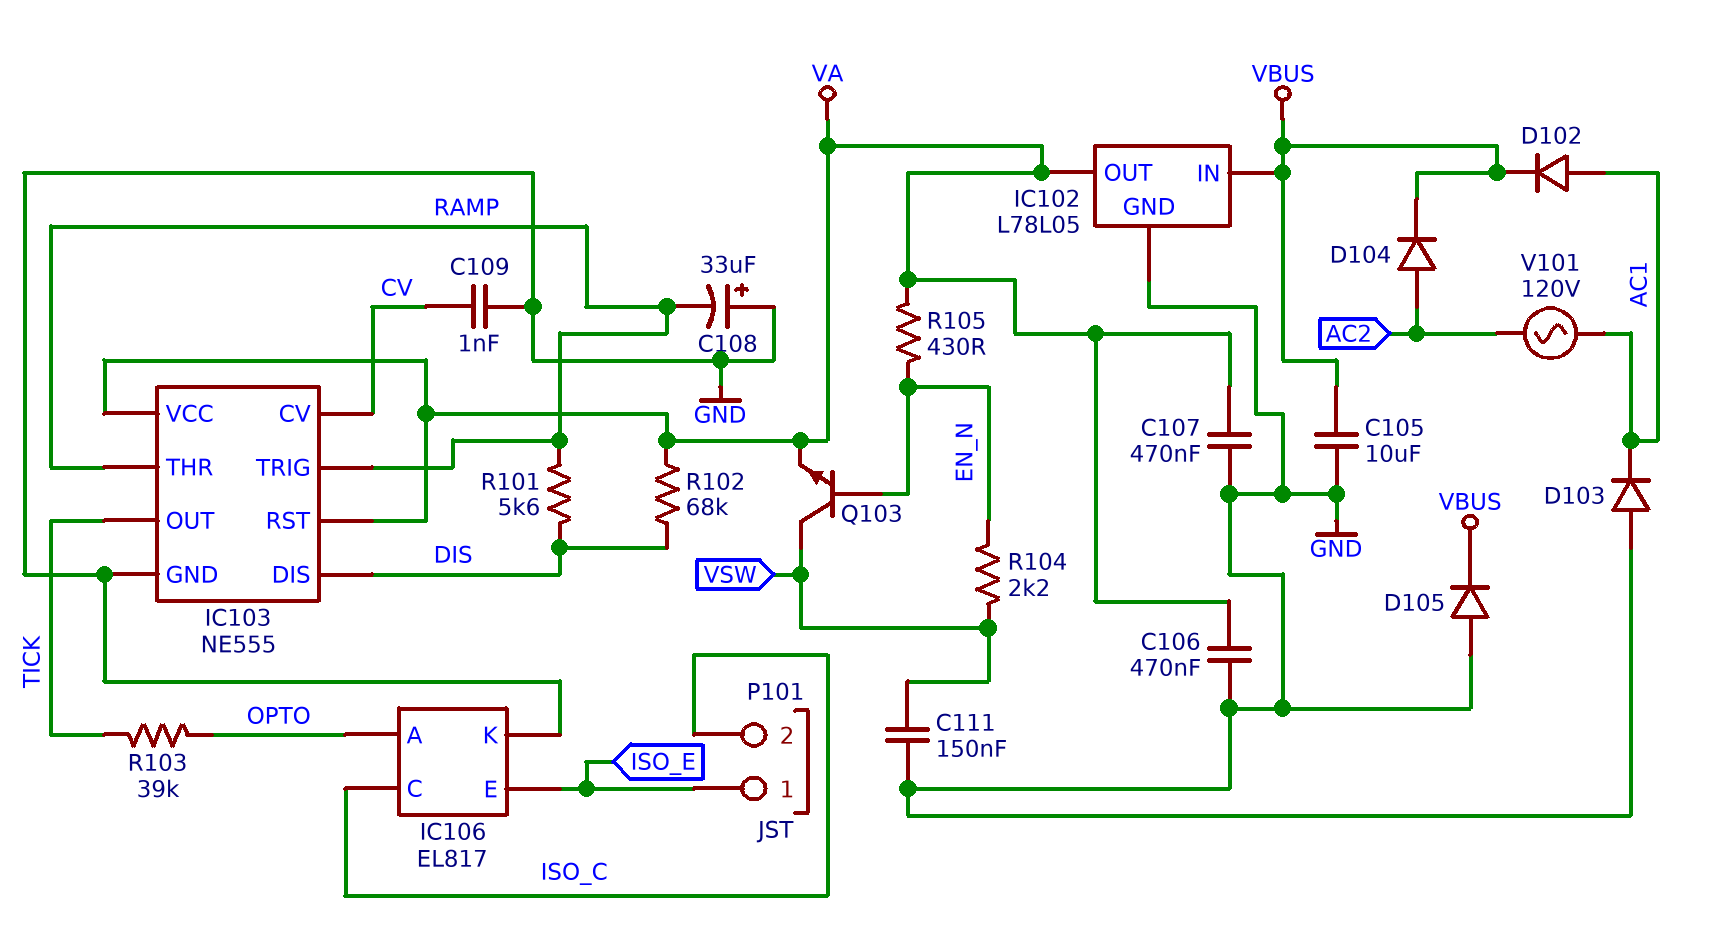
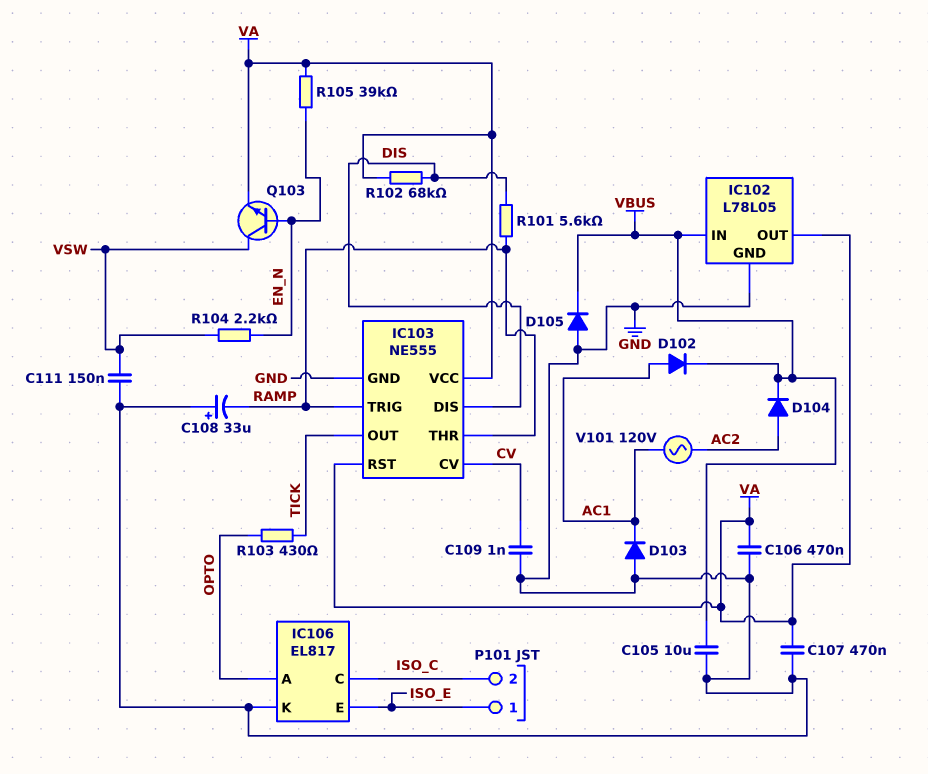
R103: 39k (OPTO, TICK) -> 430 (OPTO, TICK)
R105: 430 (EN_N, VA) -> 39k (EN_N, VA)

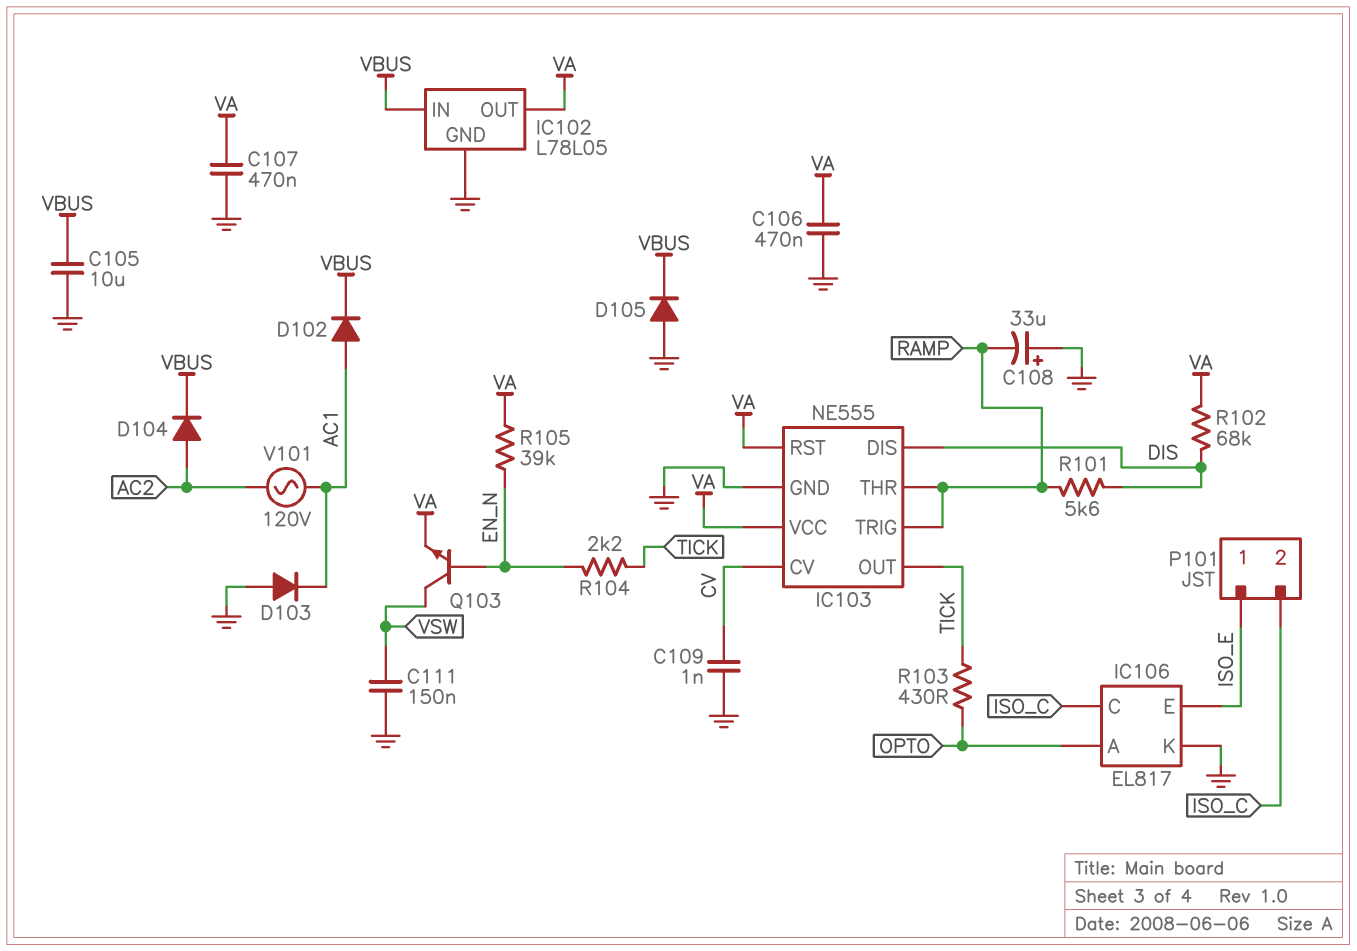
R104: 2.2k (EN_N, VSW) -> 2.2k (EN_N, TICK)

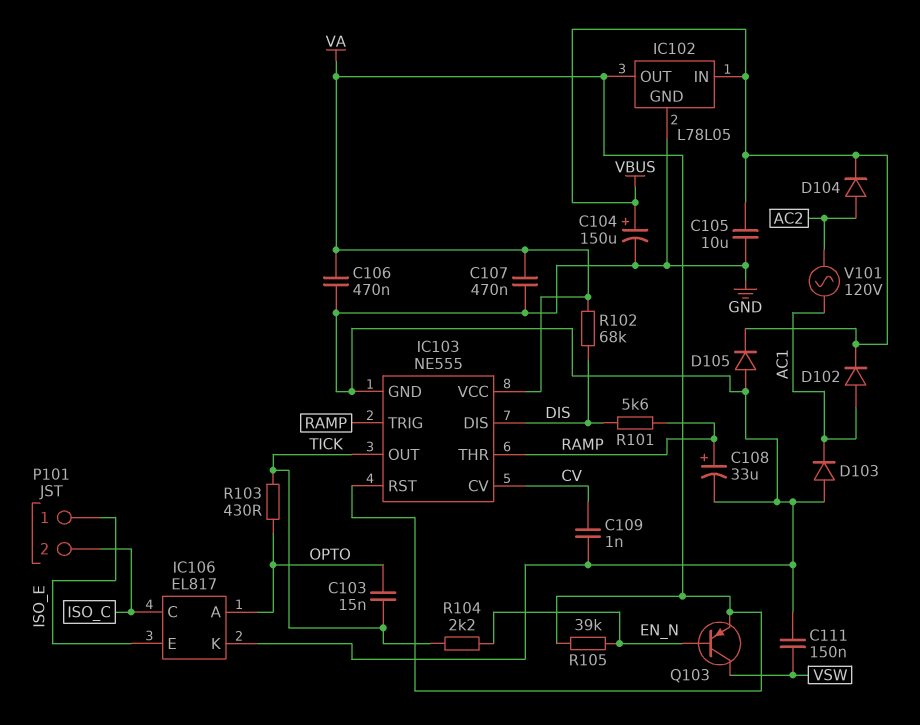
C103: none -> 15nF (OPTO, TICK)
C104: none -> 150uF (plus VBUS, minus GND)
C108: 33uF (plus GND, minus RAMP) -> 33uF (plus RAMP, minus GND)
Q103: NPN (B EN_N, C VSW, E VA) -> PNP (B EN_N, C VSW, E VA)

